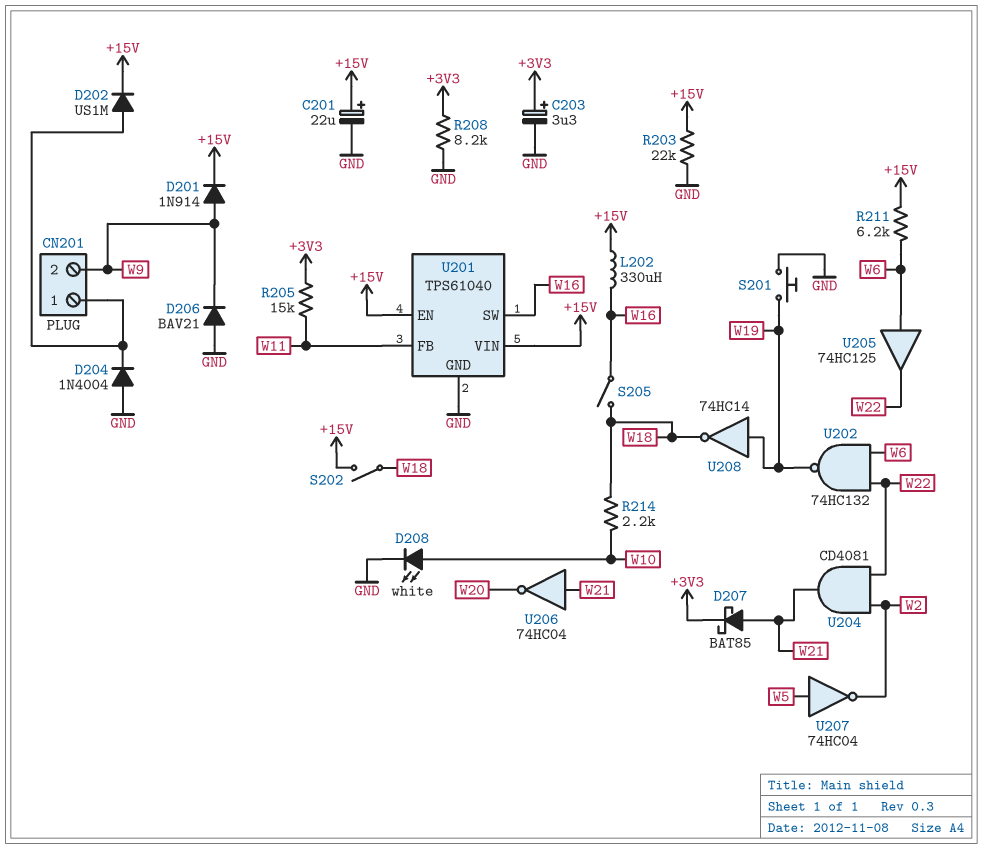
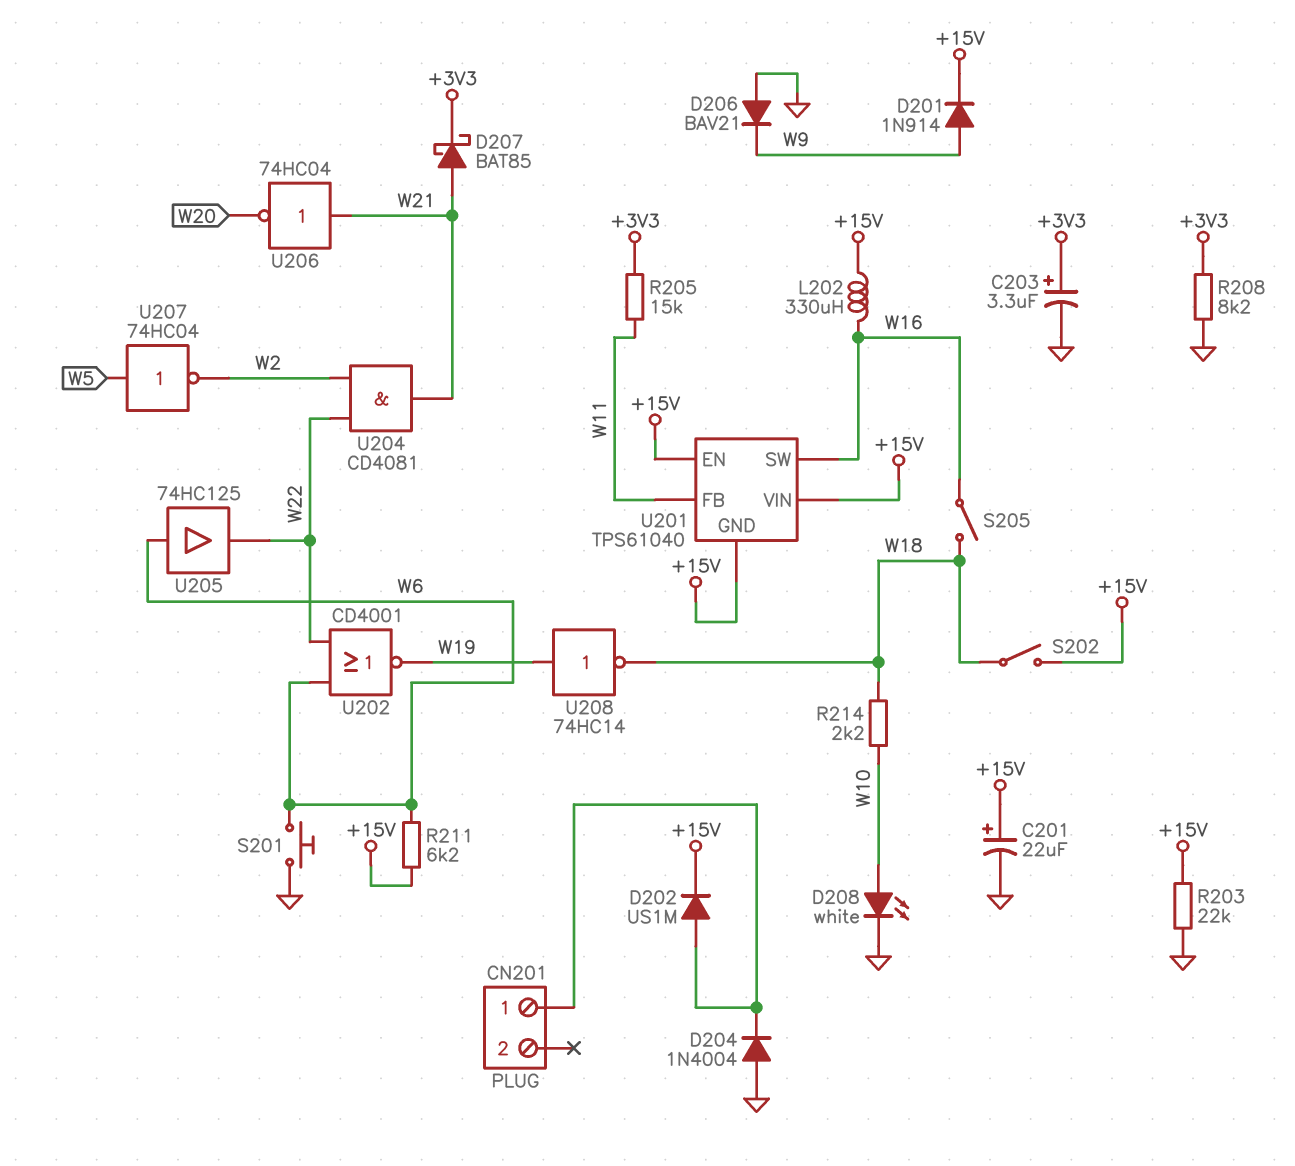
CN201 pin 2: W9 -> none
S201: button (GND, W19) -> button (GND, W6)
U201 pin GND: GND -> +15V
U202: NAND 74HC132 (in W6, in W22, out W19) -> NOR CD4001 (in W6, in W22, out W19)

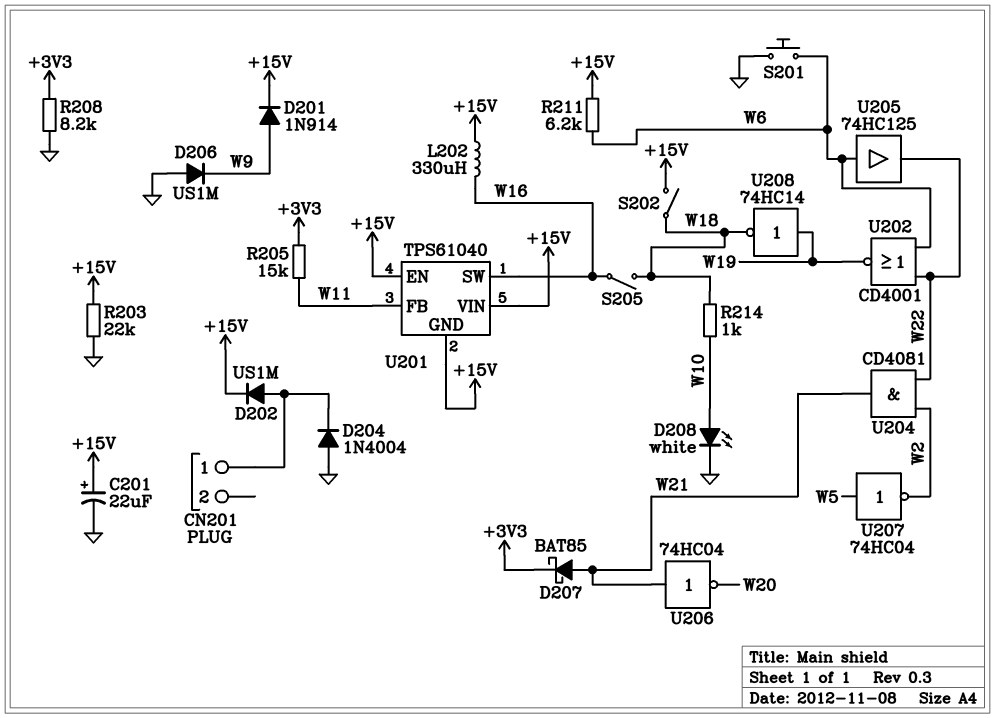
C203: 3.3uF (plus +3V3, minus GND) -> none
D206: diode BAV21 (A GND, K W9) -> diode US1M (A GND, K W9)
R214: 2.2k (W10, W18) -> 1k (W10, W18)

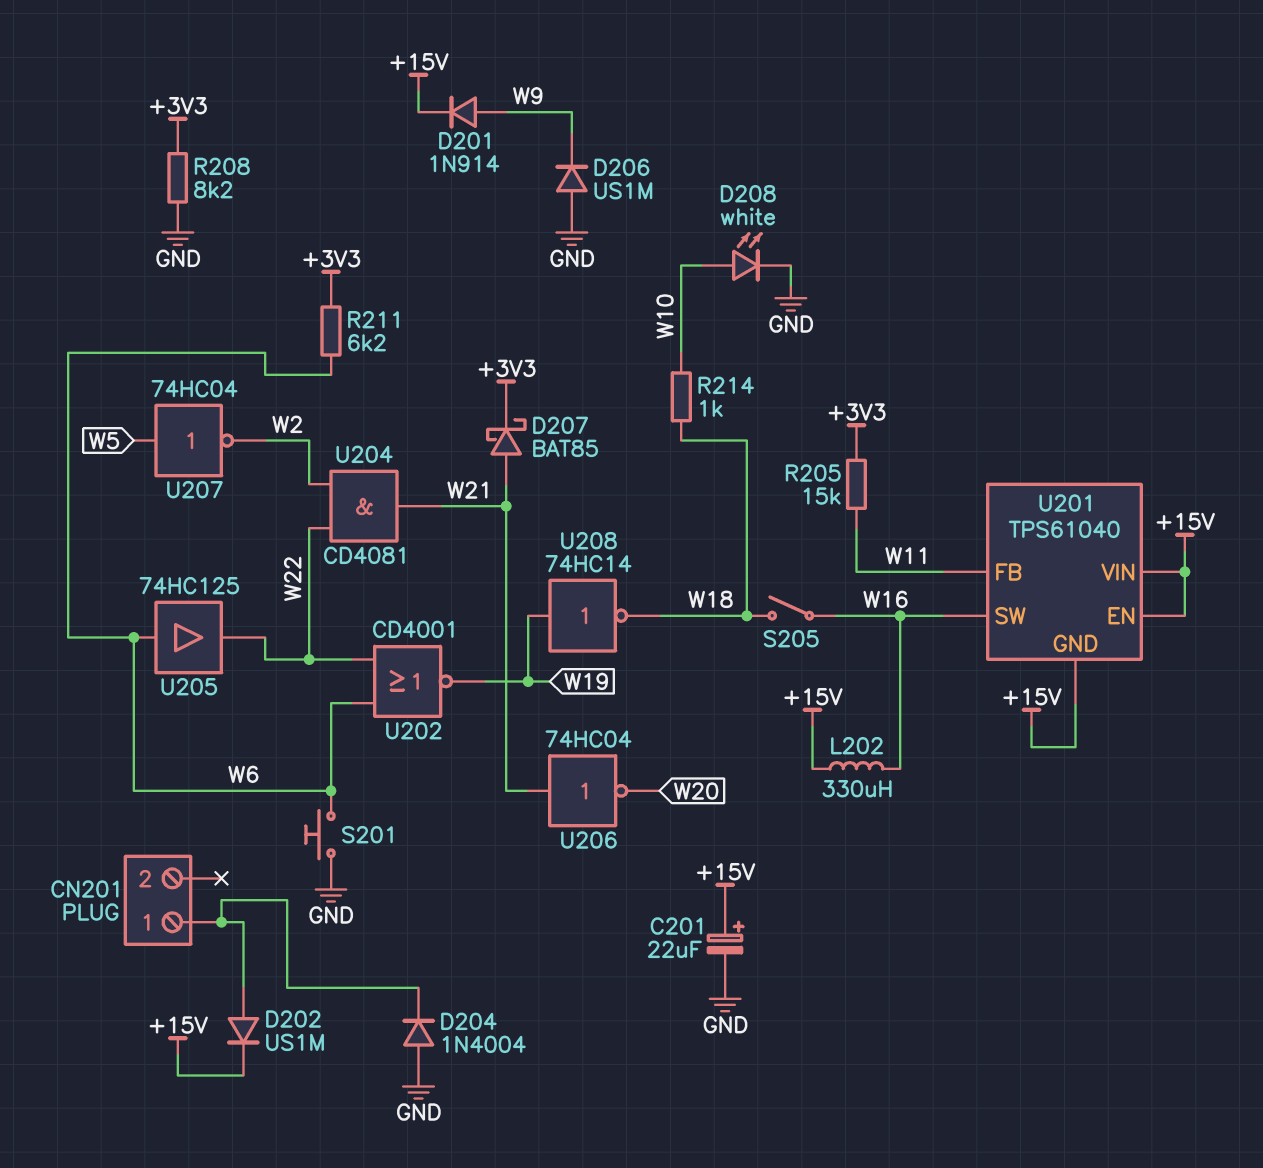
R203: 22k (+15V, GND) -> none
R211: 6.2k (+15V, W6) -> 6.2k (+3V3, W6)
S202: switch (+15V, W18) -> none

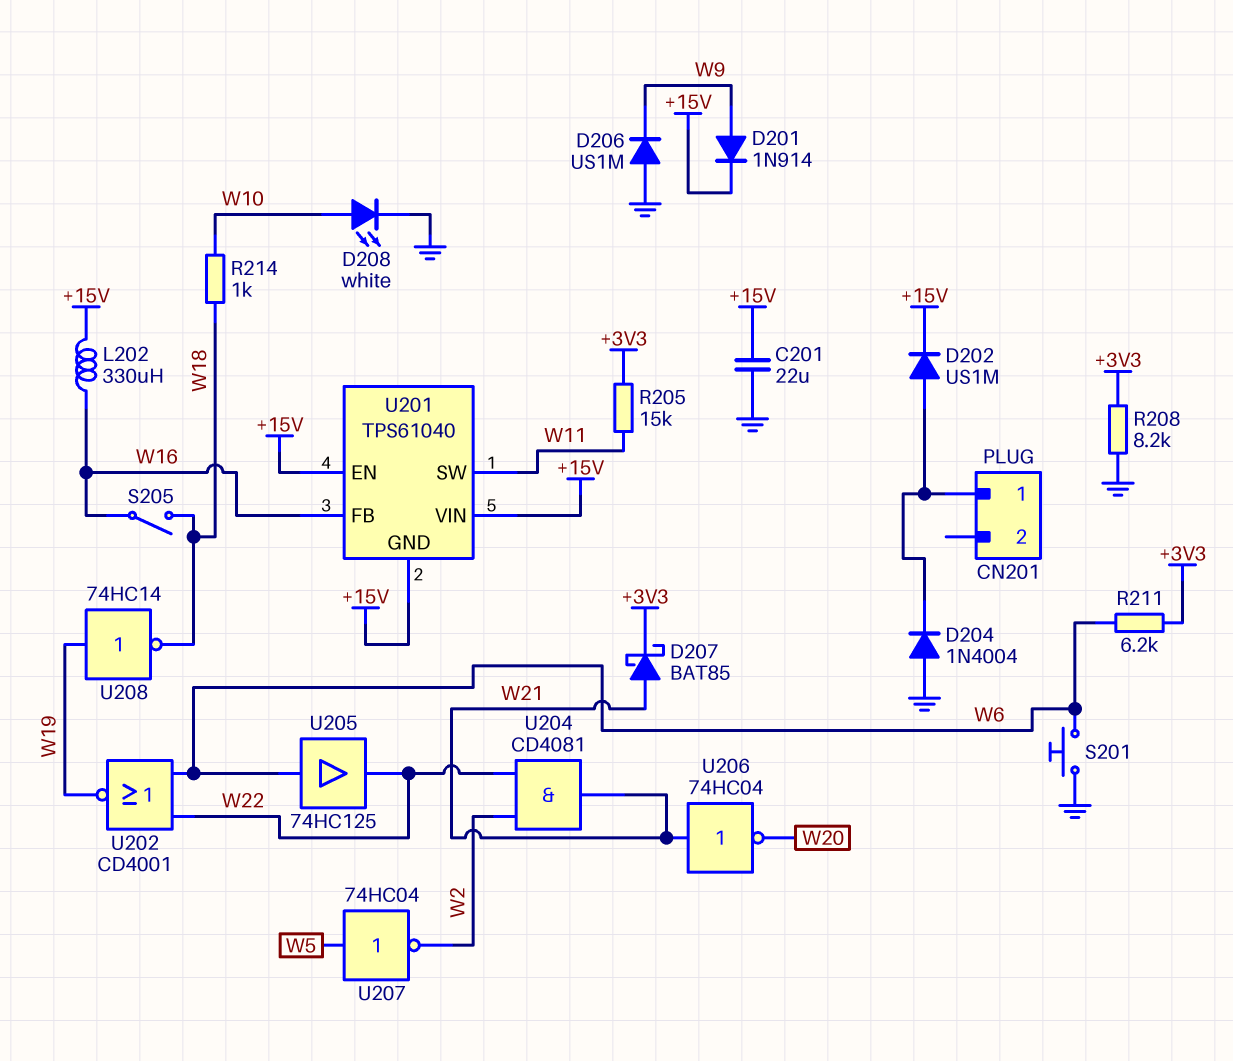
C201: 22uF (plus +15V, minus GND) -> 22uF (+15V, GND)
U201 pin FB: W11 -> W16
U201 pin SW: W16 -> W11

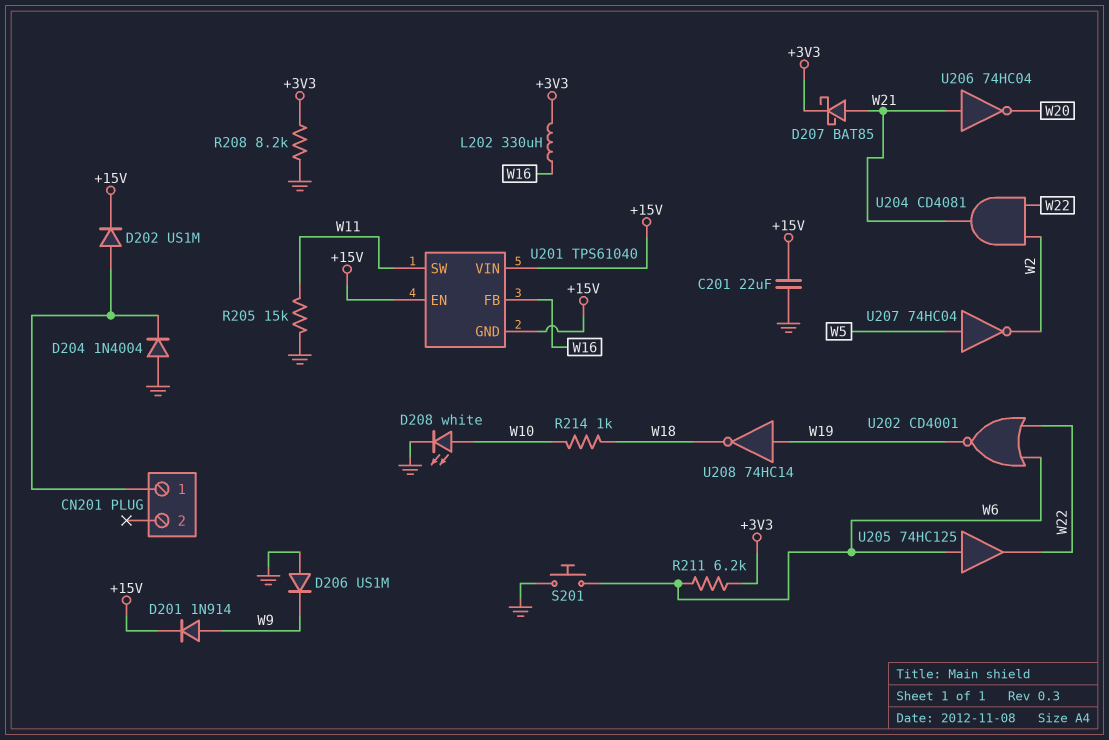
L202: 330uH (+15V, W16) -> 330uH (+3V3, W16)
R205: 15k (+3V3, W11) -> 15k (GND, W11)
S205: switch (W16, W18) -> none

